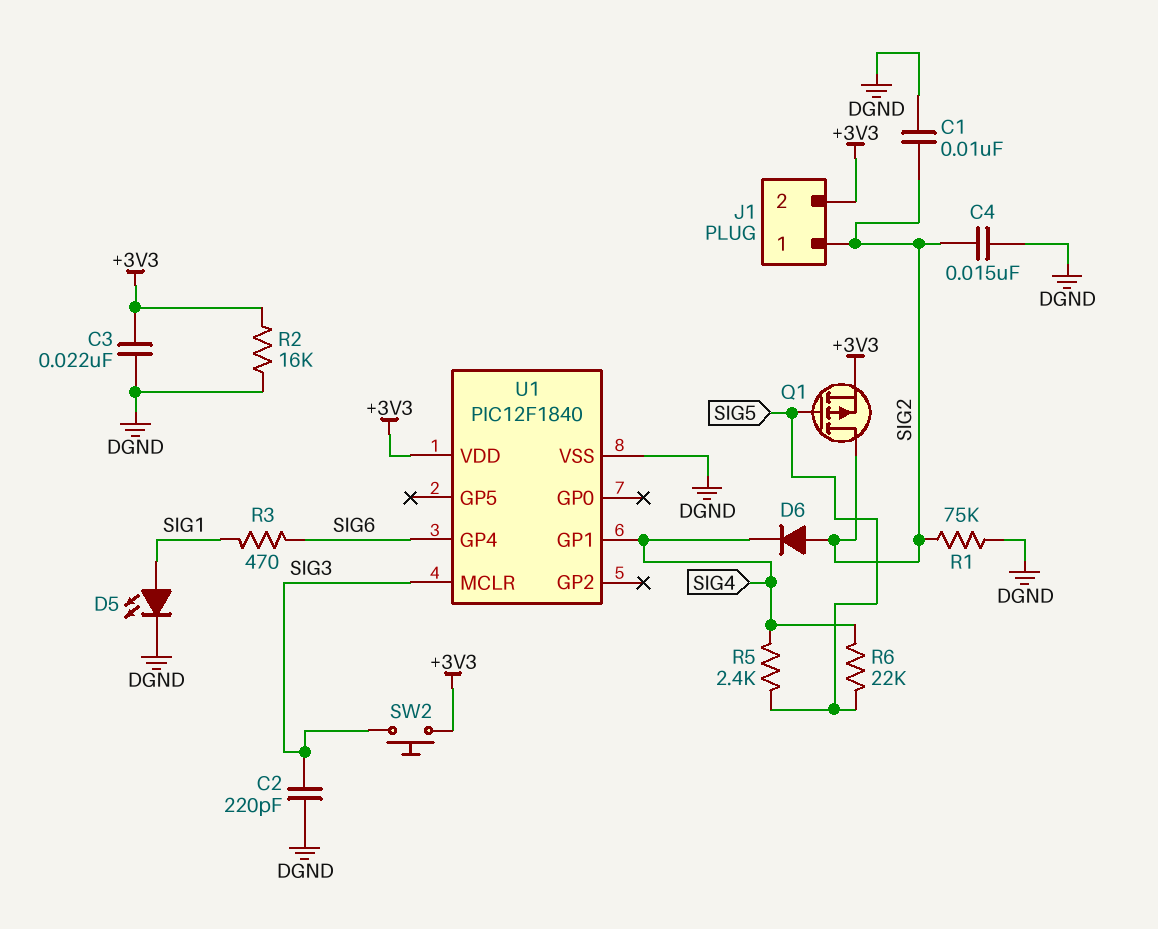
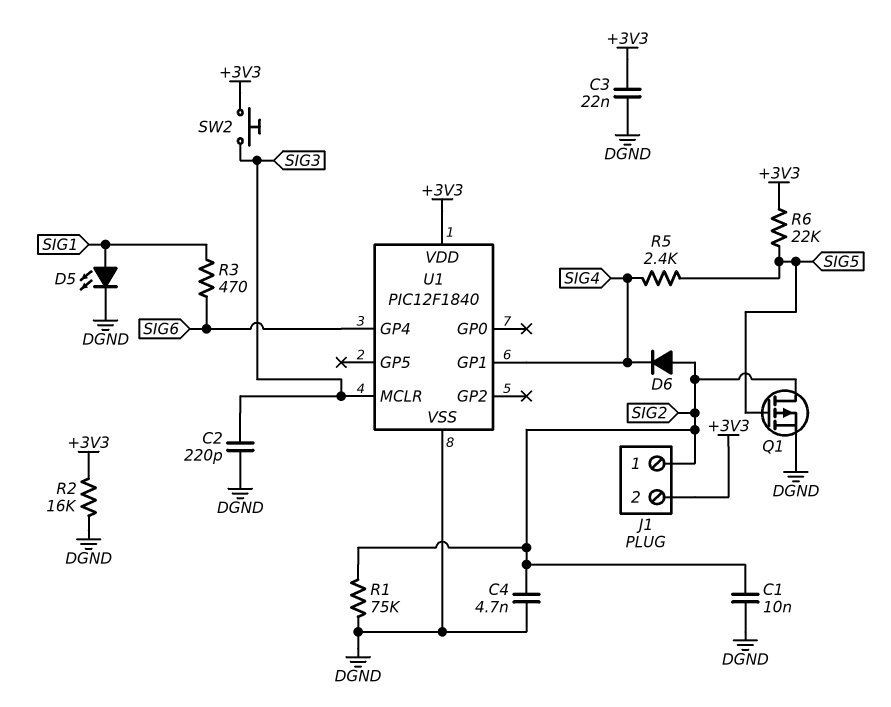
C4: 15nF (DGND, SIG2) -> 4.7nF (DGND, SIG2)
Q1: PMOS (G SIG5, D SIG2, S +3V3) -> PMOS (G SIG5, D SIG2, S DGND)
R6: 22k (SIG4, SIG5) -> 22k (+3V3, SIG5)

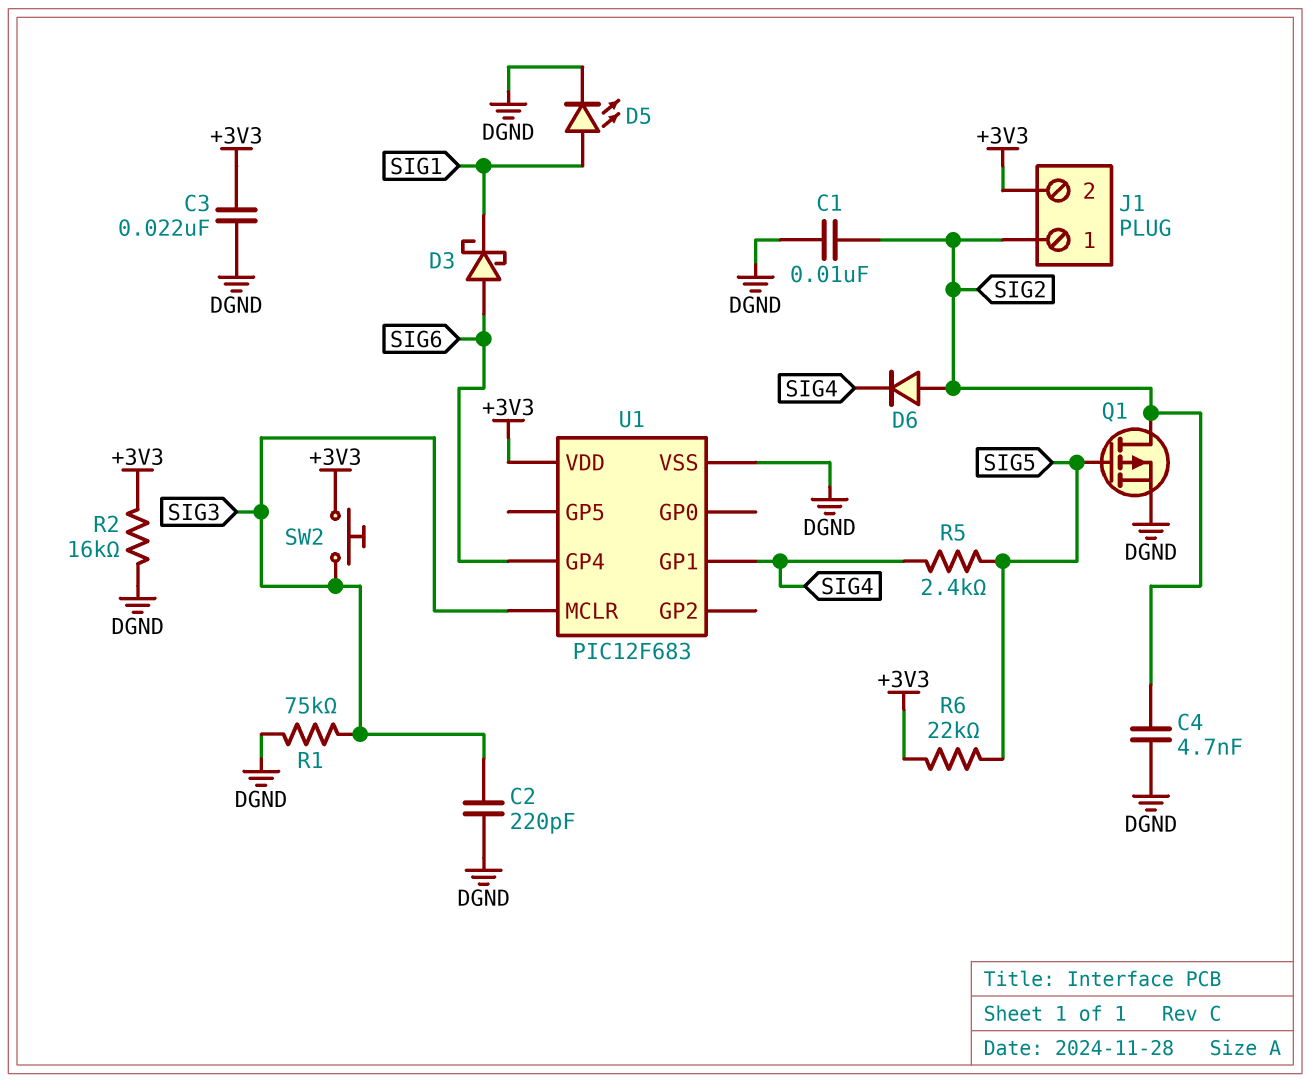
D3: none -> schottky (A SIG6, K SIG1)
R1: 75k (DGND, SIG2) -> 75k (DGND, SIG3)
R3: 470 (SIG1, SIG6) -> none
U1: PIC12F1840 -> PIC12F683

